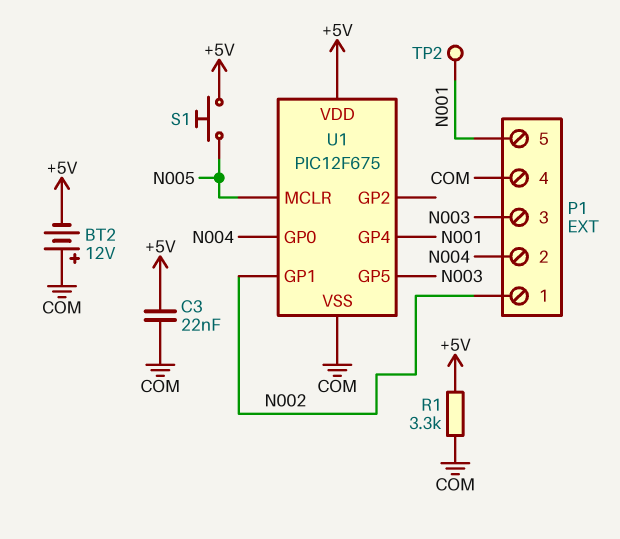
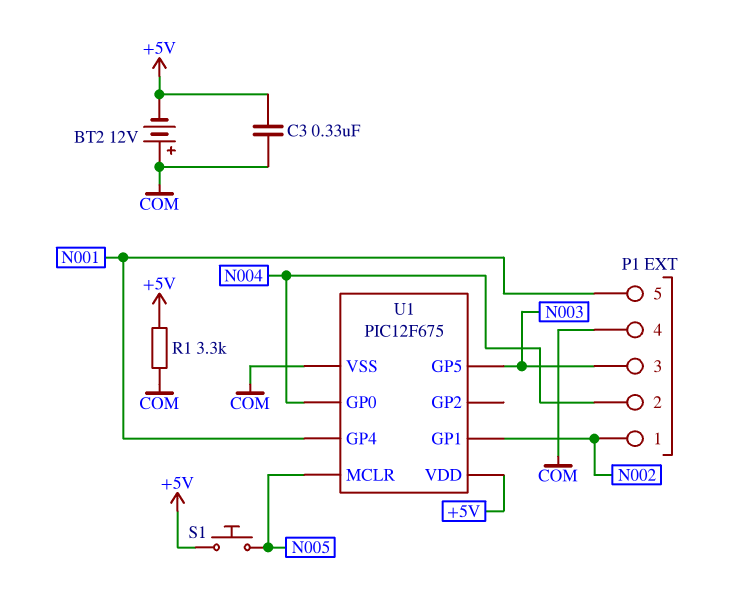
C3: 22nF (+5V, COM) -> 330nF (+5V, COM)
TP2: test point (N001) -> none

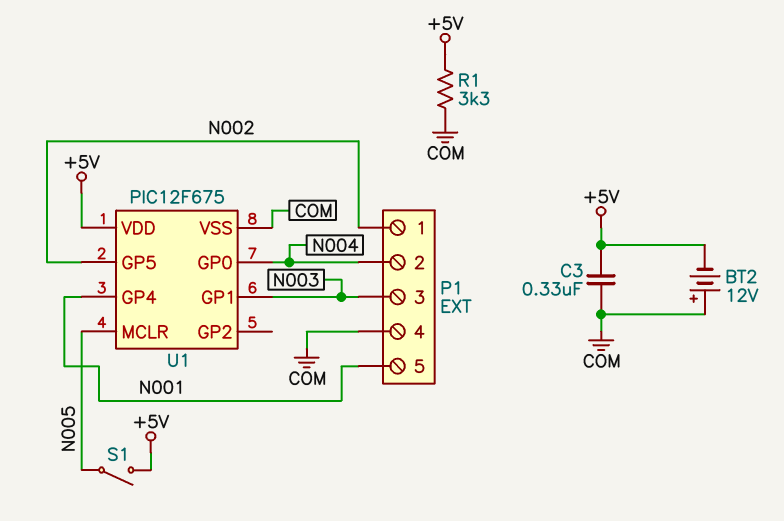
S1: button (+5V, N005) -> switch (+5V, N005)
U1 pin GP1: N002 -> N003
U1 pin GP5: N003 -> N002

